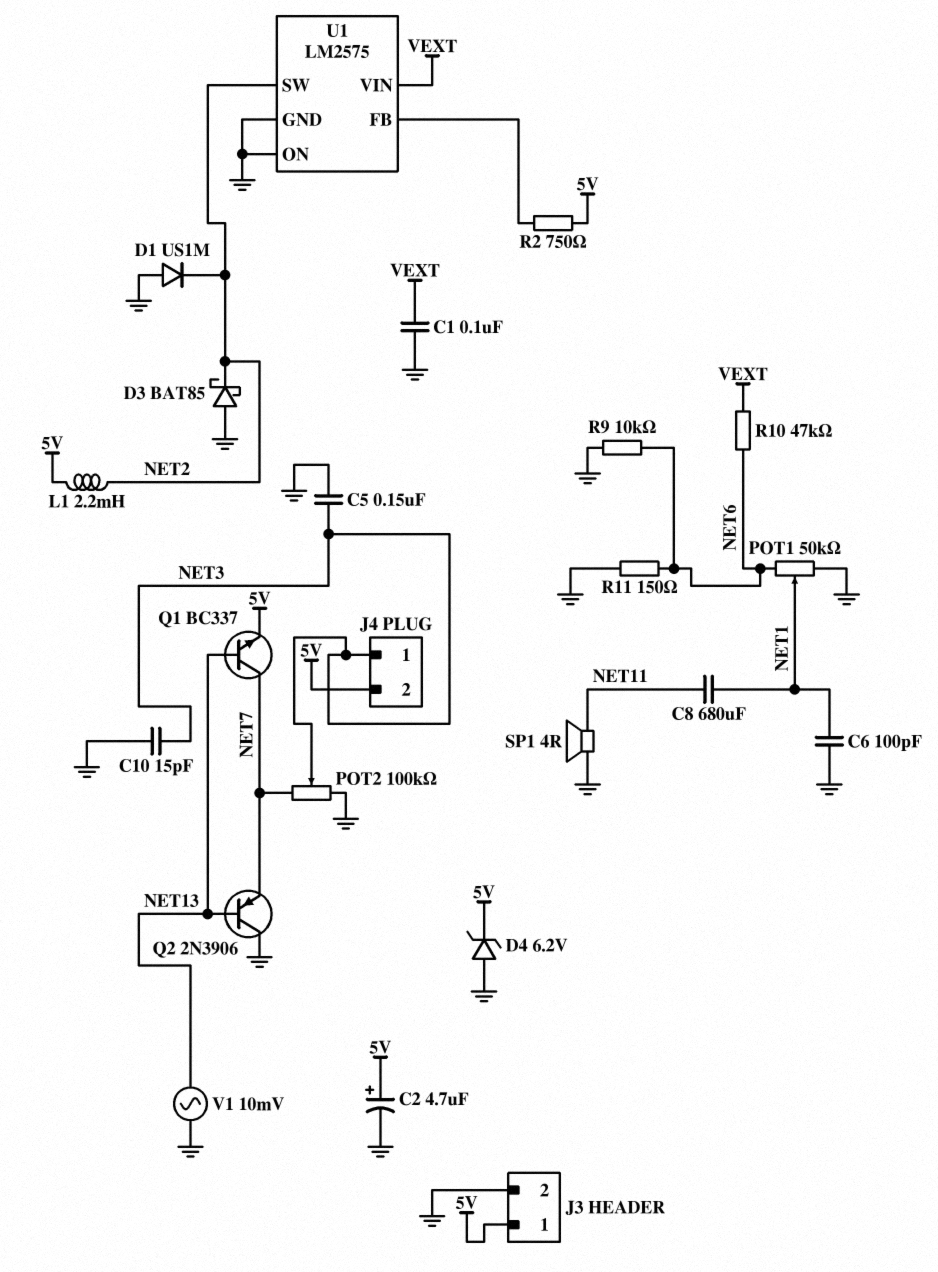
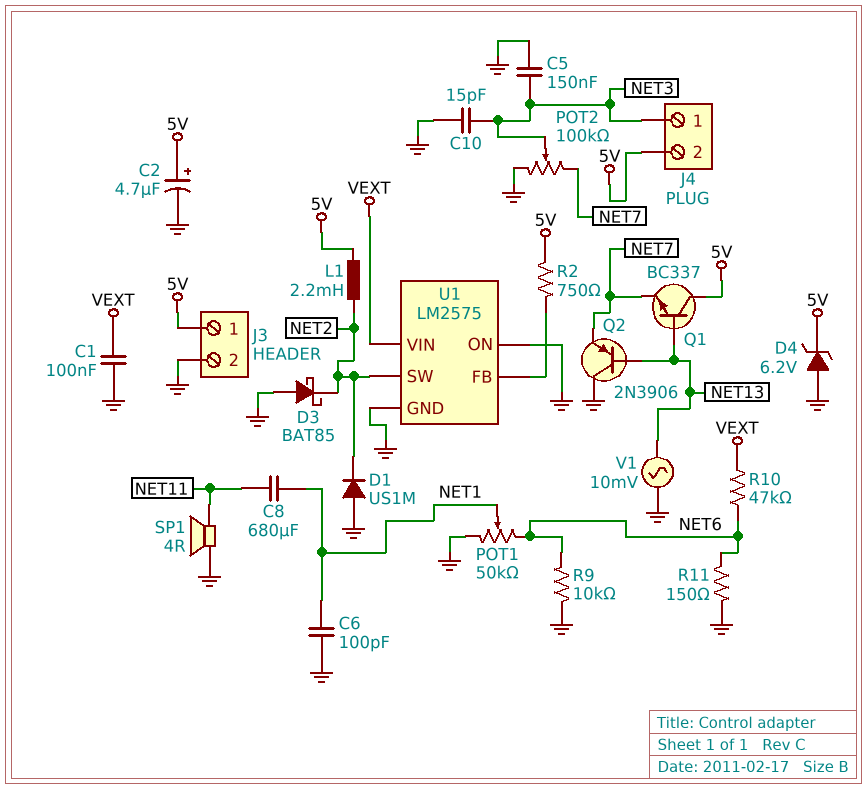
Q1: NPN BC337 (B NET13, C NET7, E 5V) -> NPN BC337 (B NET13, C 5V, E NET7)

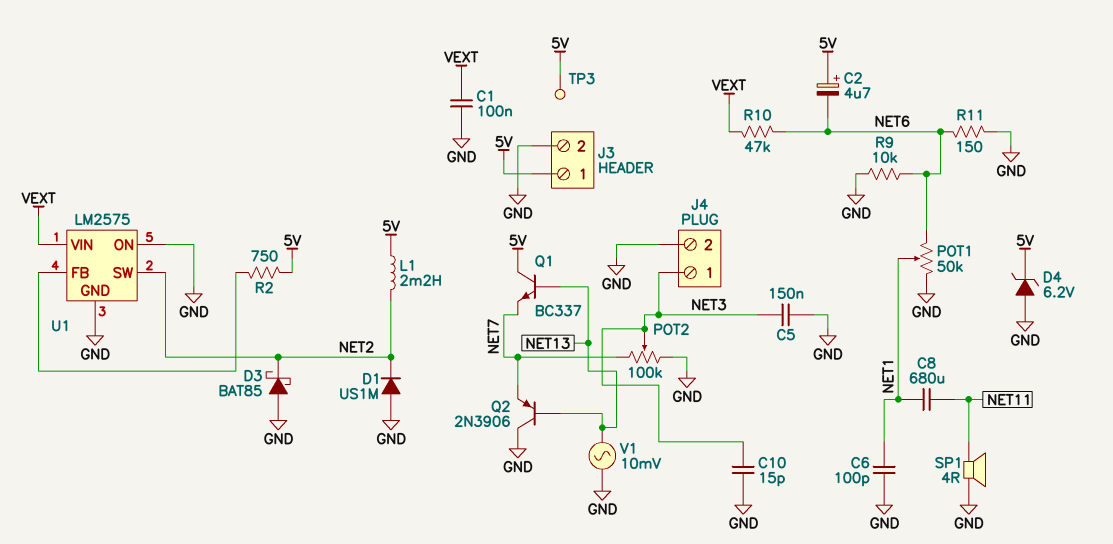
C2: 4.7uF (plus 5V, minus GND) -> 4.7uF (plus 5V, minus NET6)
J4 pin 2: 5V -> GND
TP3: none -> test point (5V)

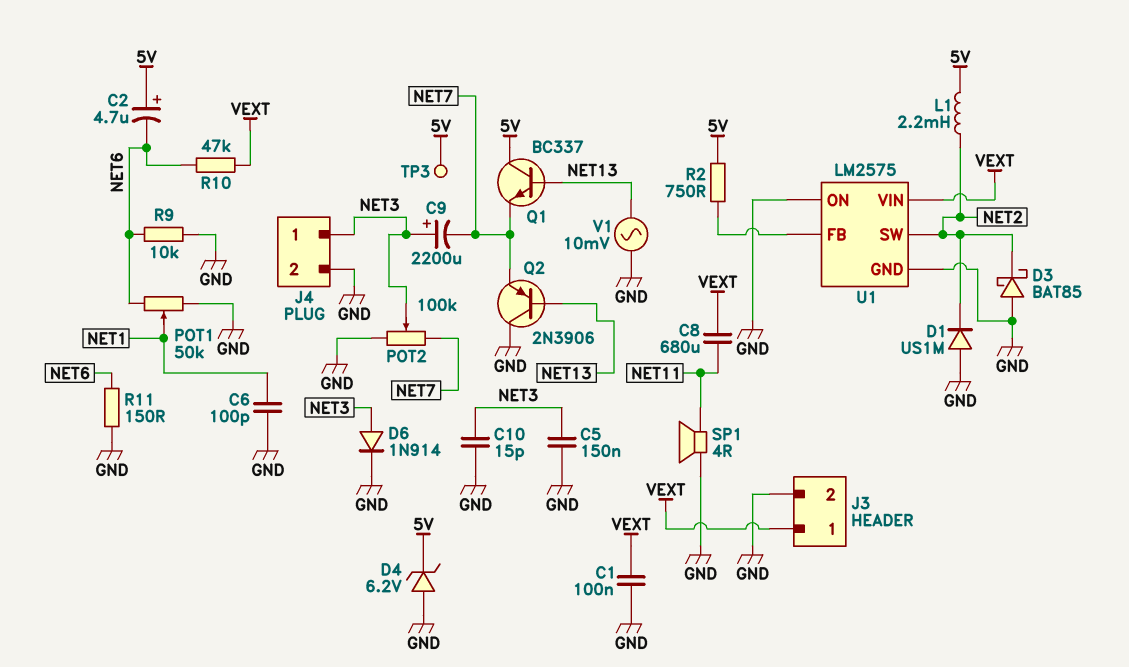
C8: 680uF (NET1, NET11) -> 680uF (NET11, VEXT)
C9: none -> 2200uF (plus NET3, minus NET7)
D6: none -> diode 1N914 (A NET3, K GND)
J3 pin 1: 5V -> VEXT

